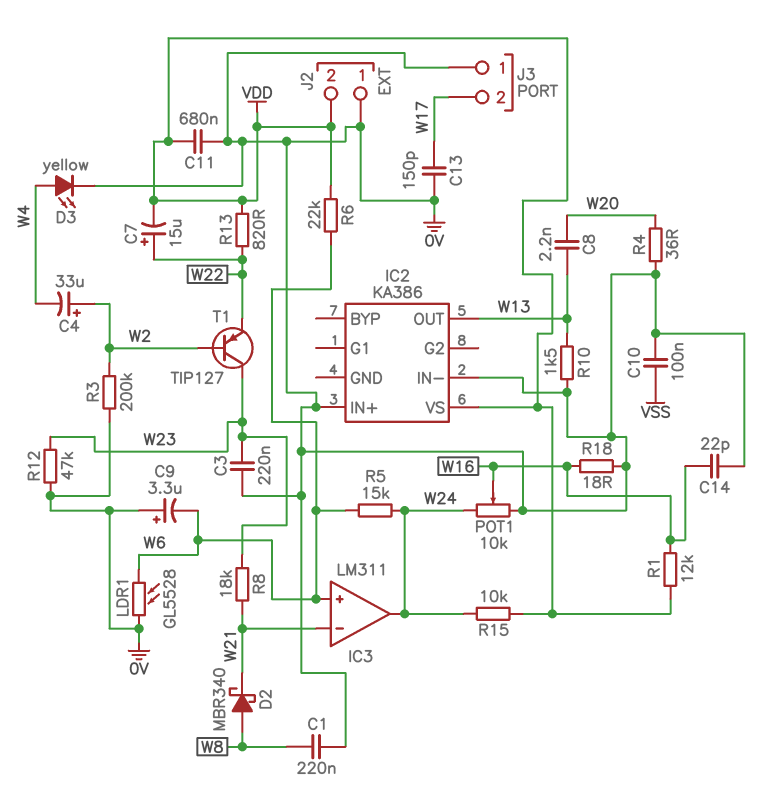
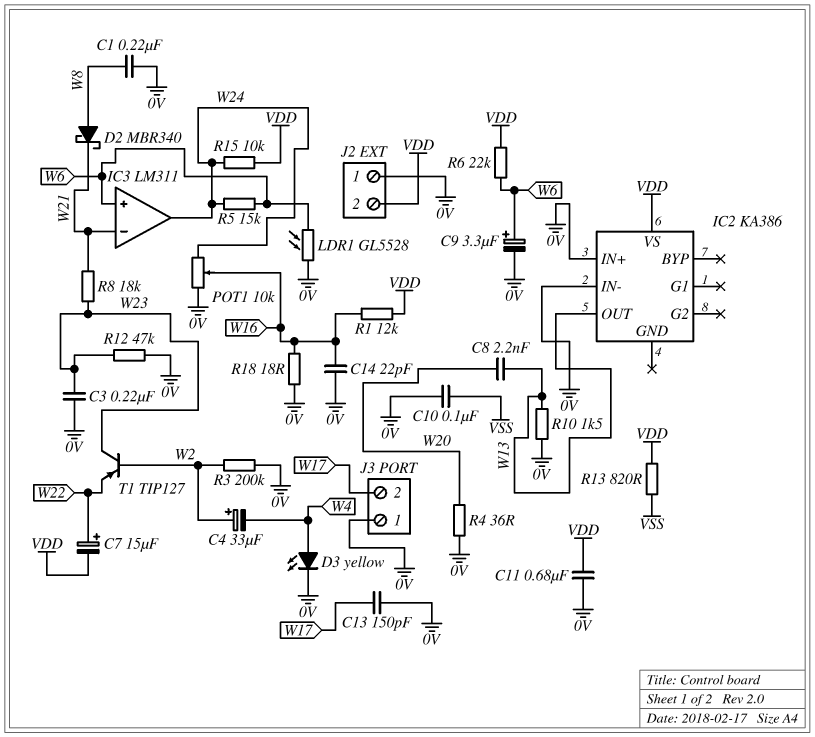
C9: 3.3uF (plus 0V, minus W6) -> 3.3uF (plus W6, minus 0V)
R13: 820 (VDD, W22) -> 820 (VDD, VSS)

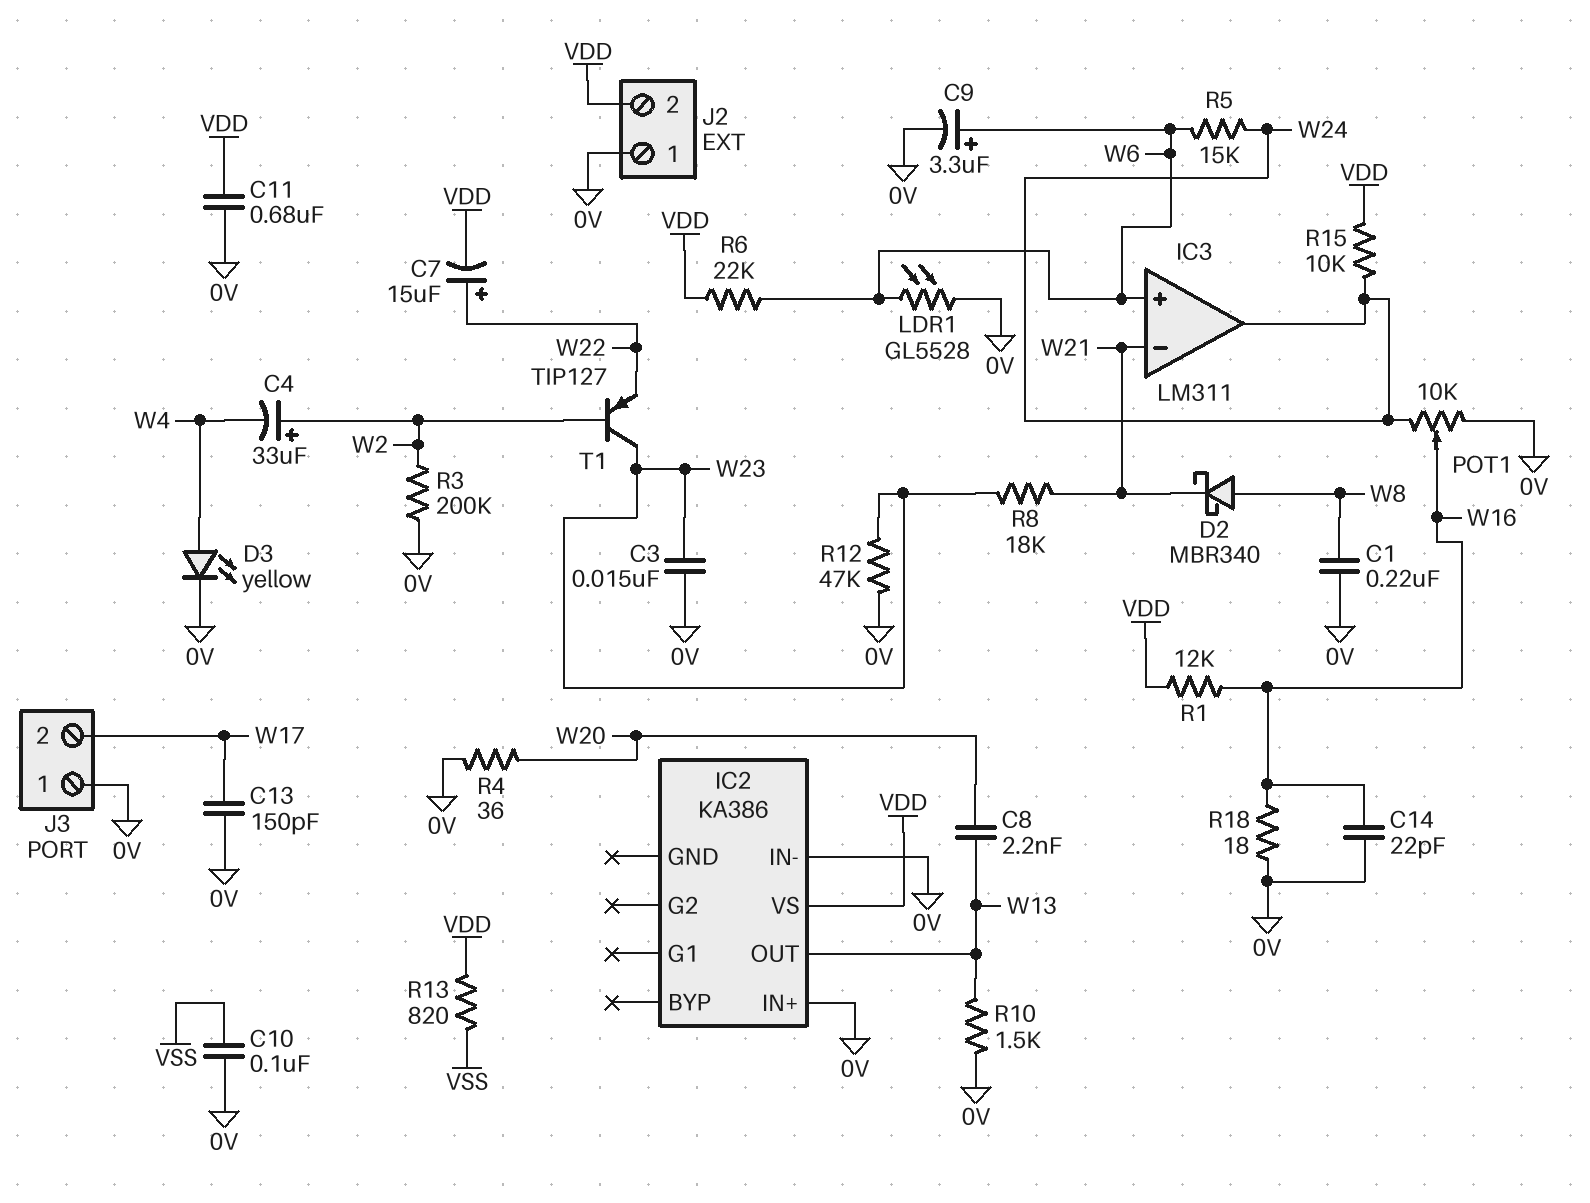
C3: 220nF (0V, W23) -> 15nF (0V, W23)

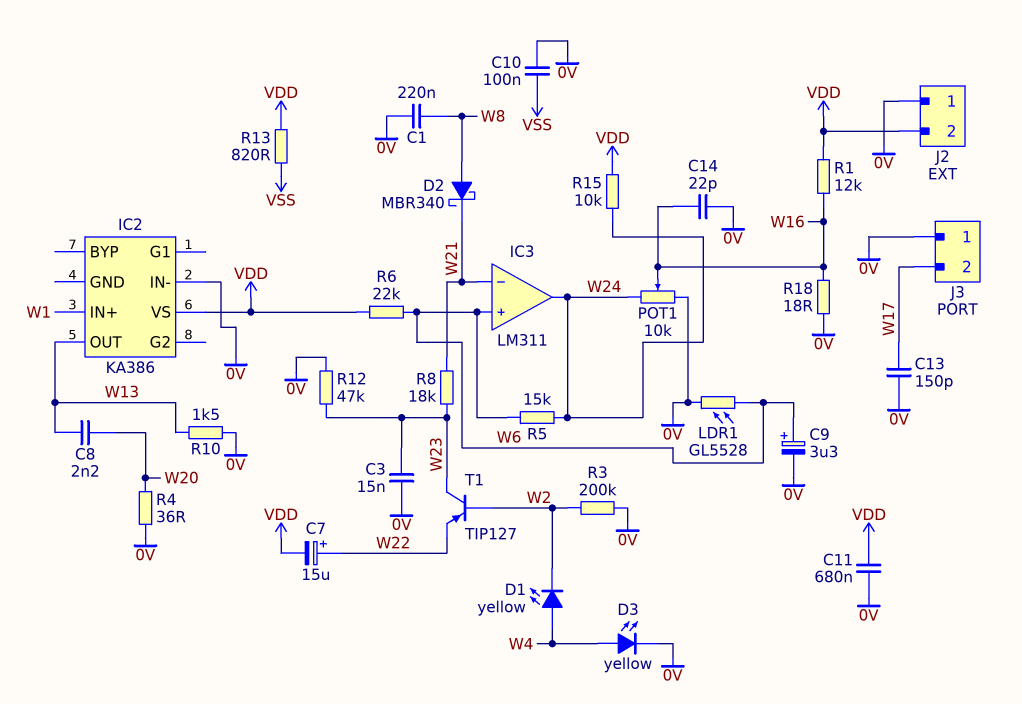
C4: 33uF (plus W2, minus W4) -> none
D1: none -> LED yellow (A W4, K W2)
IC2 pin IN+: 0V -> W1

